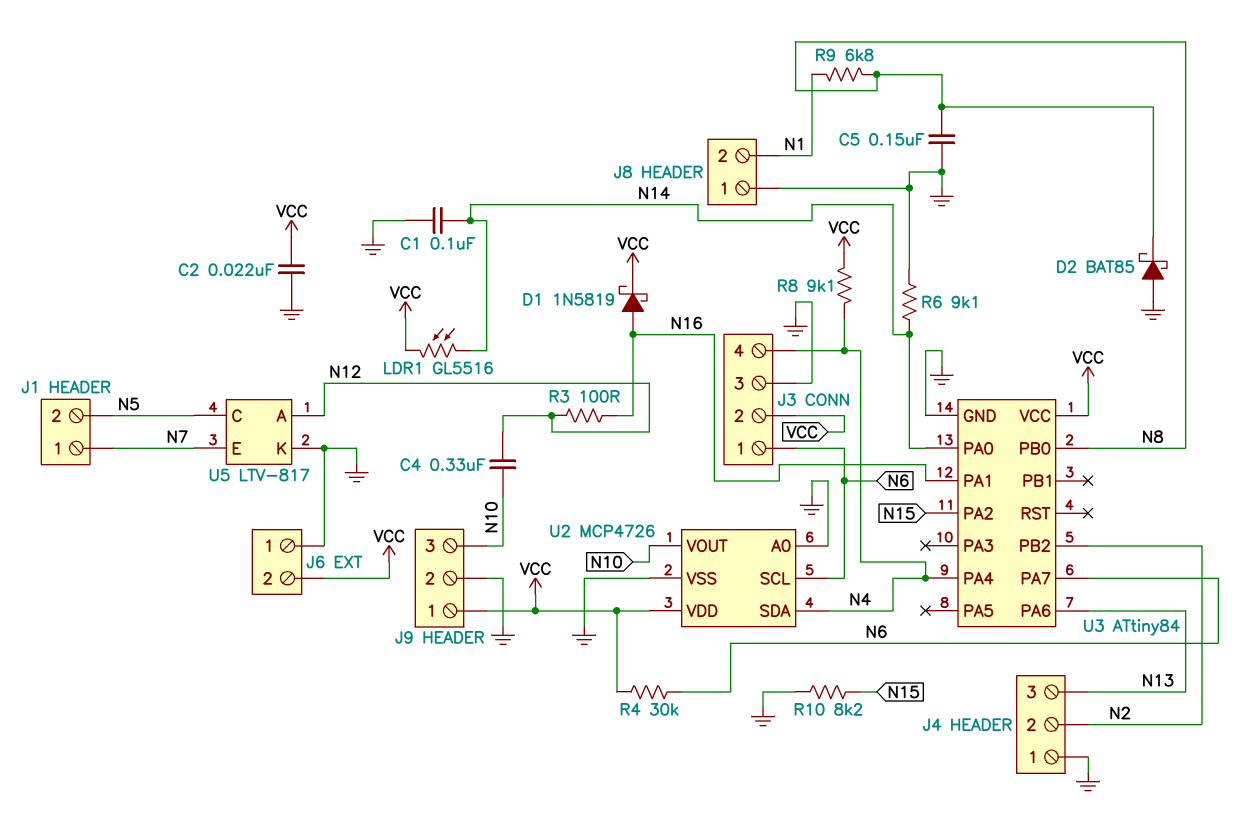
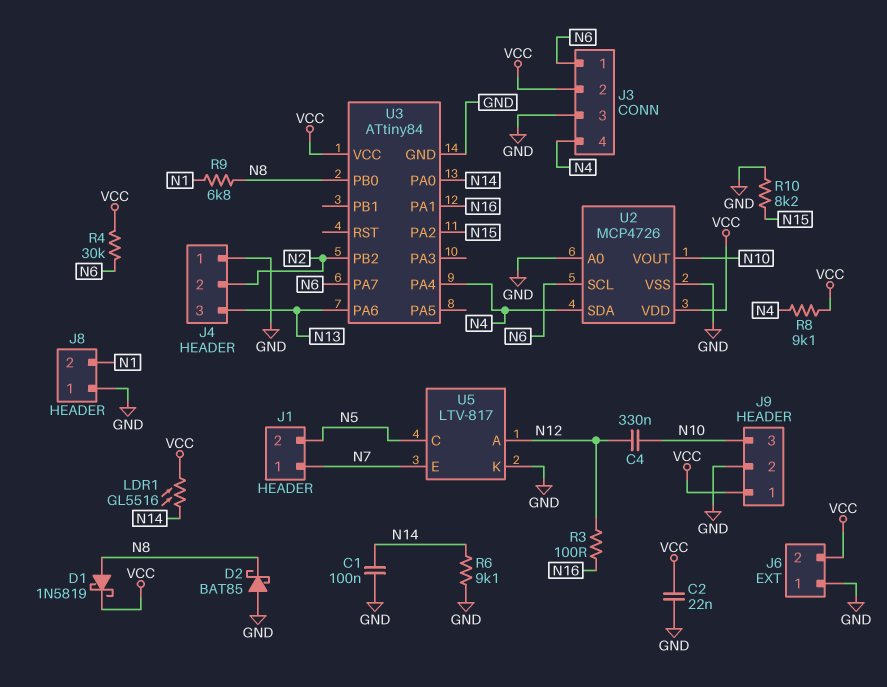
C5: 150nF (GND, N8) -> none
D1: schottky 1N5819 (A N16, K VCC) -> schottky 1N5819 (A N8, K VCC)

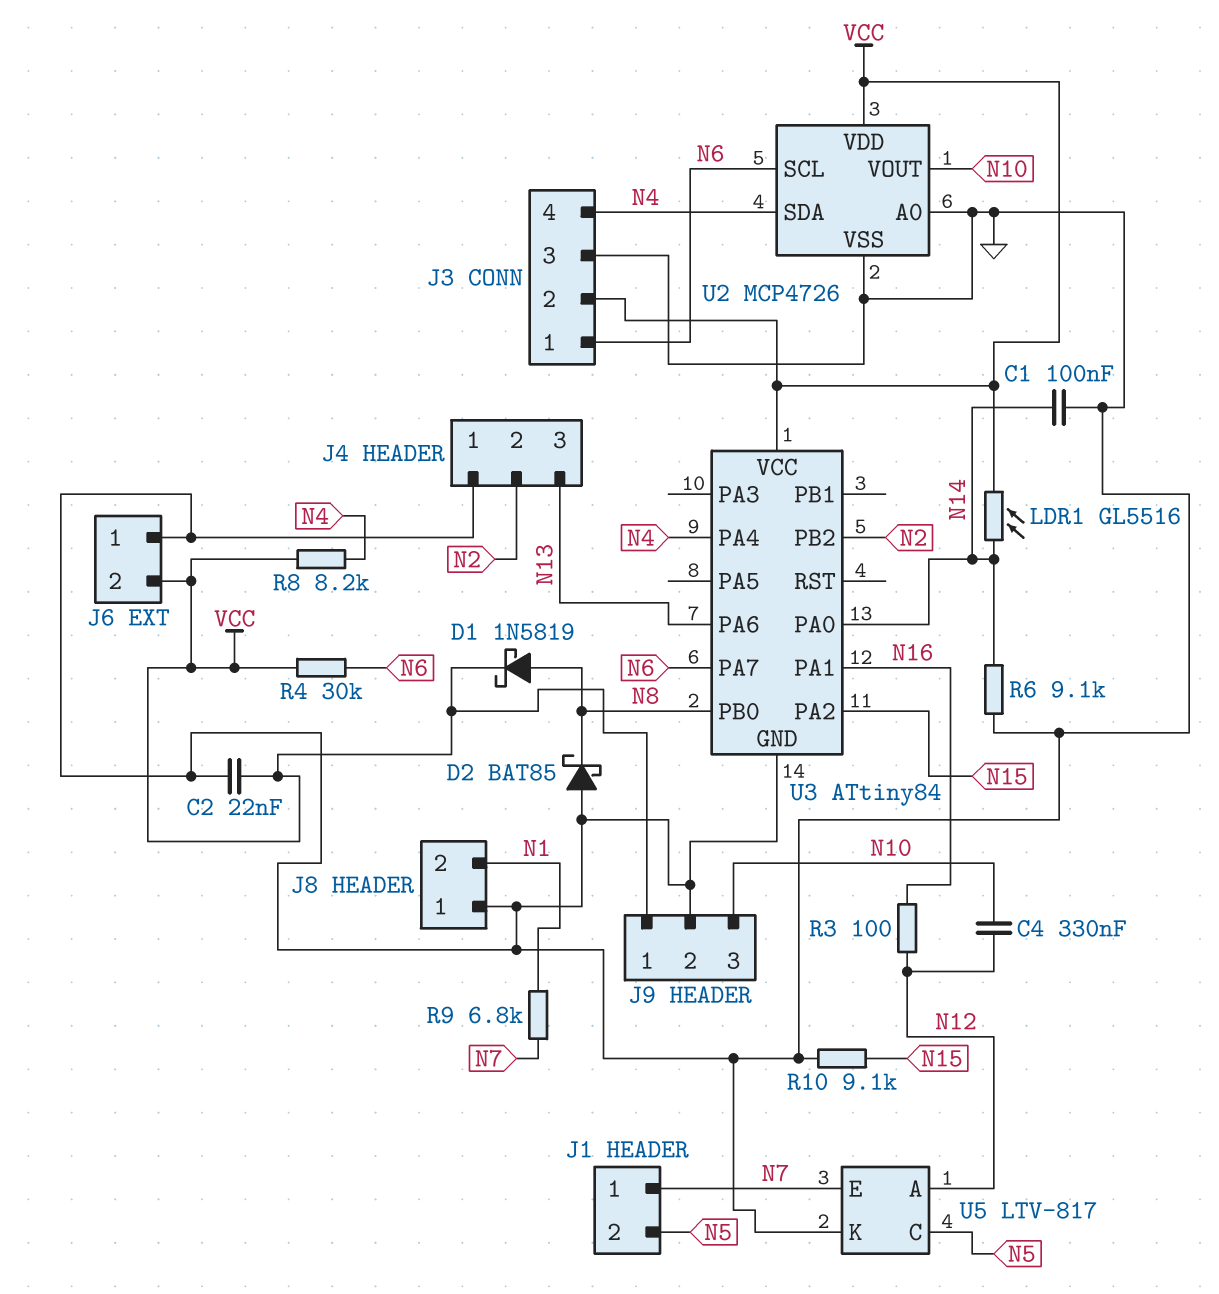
R8: 9.1k (N4, VCC) -> 8.2k (N4, VCC)
R9: 6.8k (N1, N8) -> 6.8k (N1, N7)
R10: 8.2k (GND, N15) -> 9.1k (GND, N15)

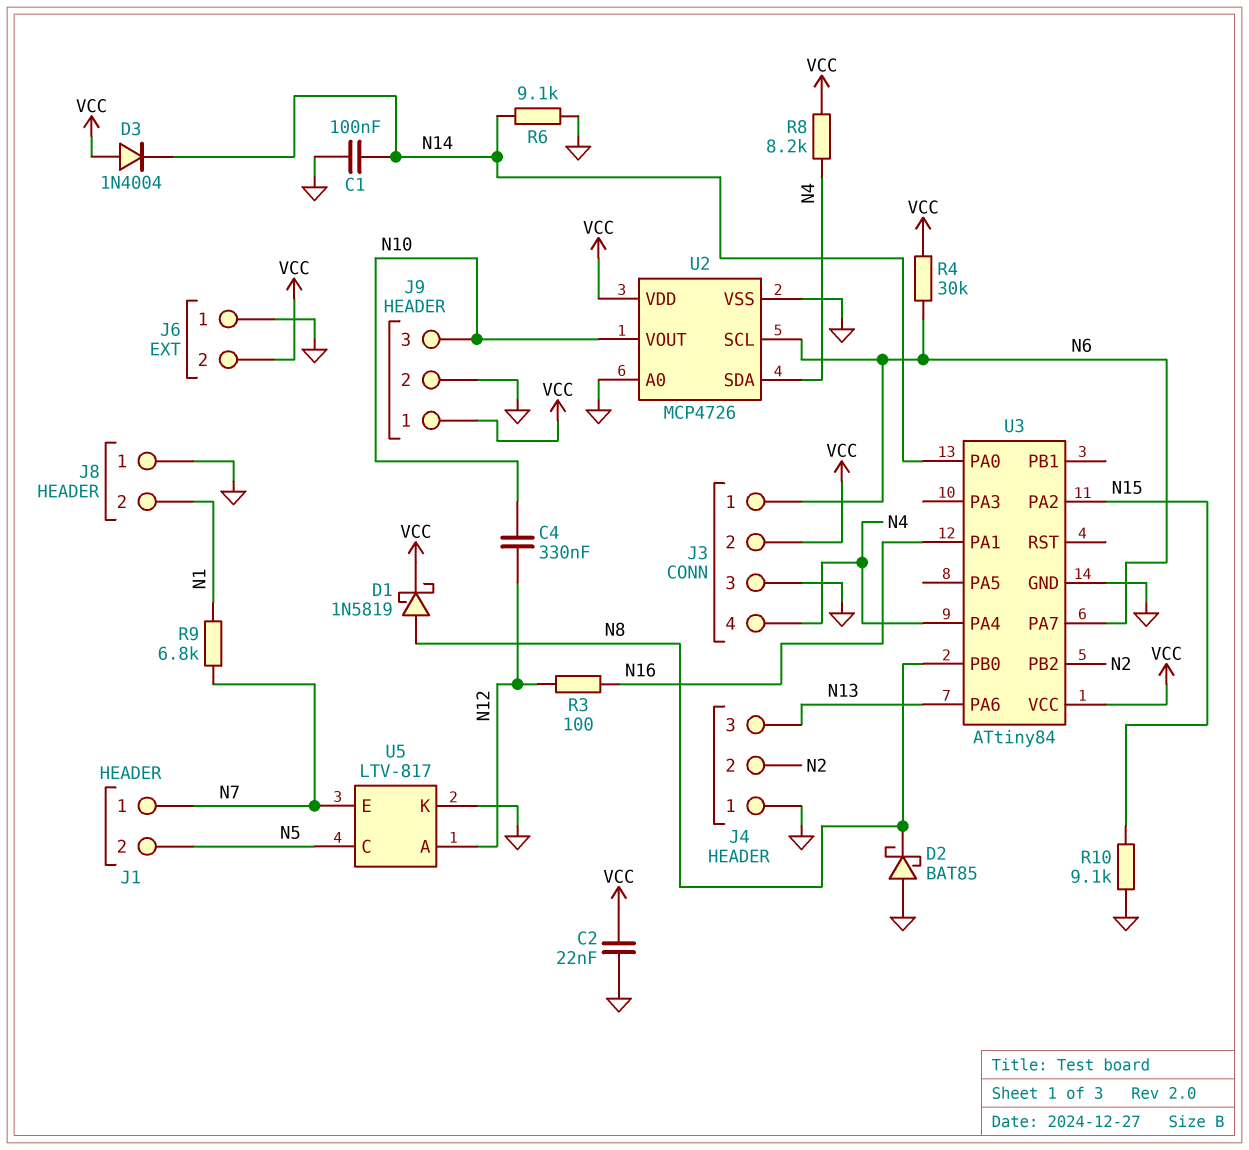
D3: none -> diode 1N4004 (A VCC, K N14)
LDR1: GL5516 (N14, VCC) -> none

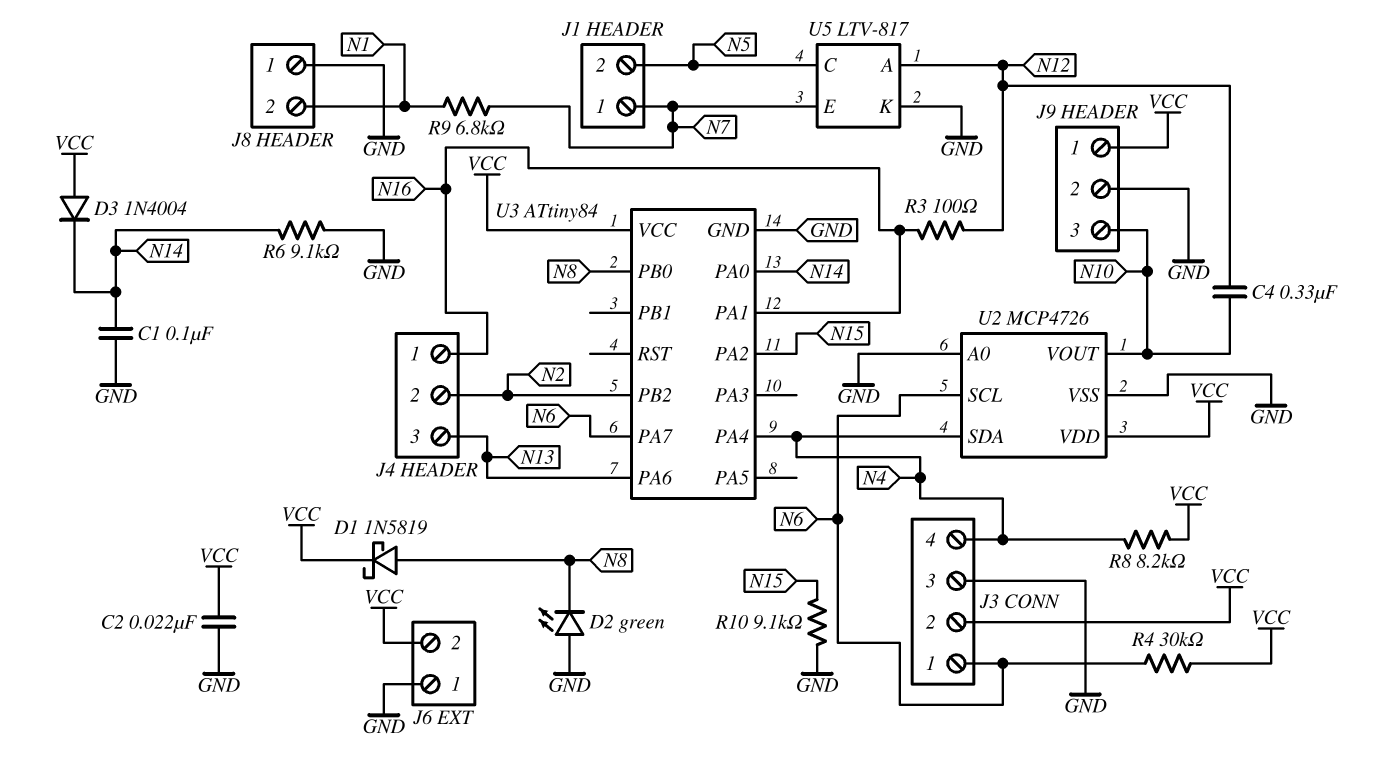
D2: schottky BAT85 (A GND, K N8) -> LED green (A GND, K N8)
J4 pin 1: GND -> N16

